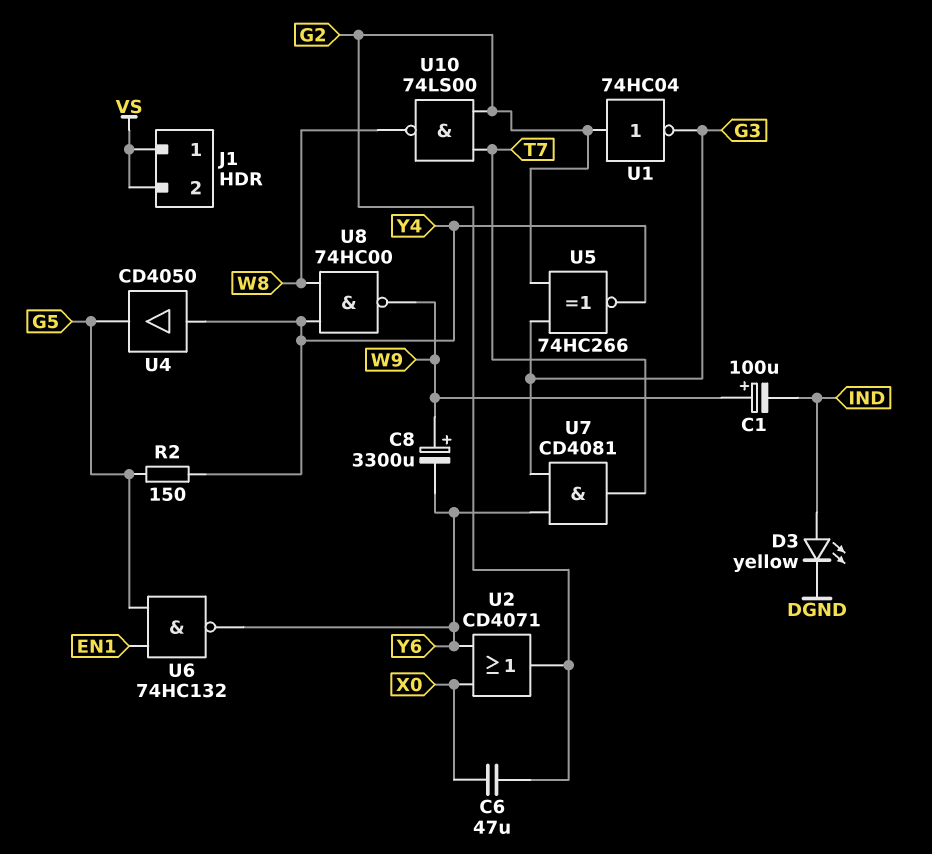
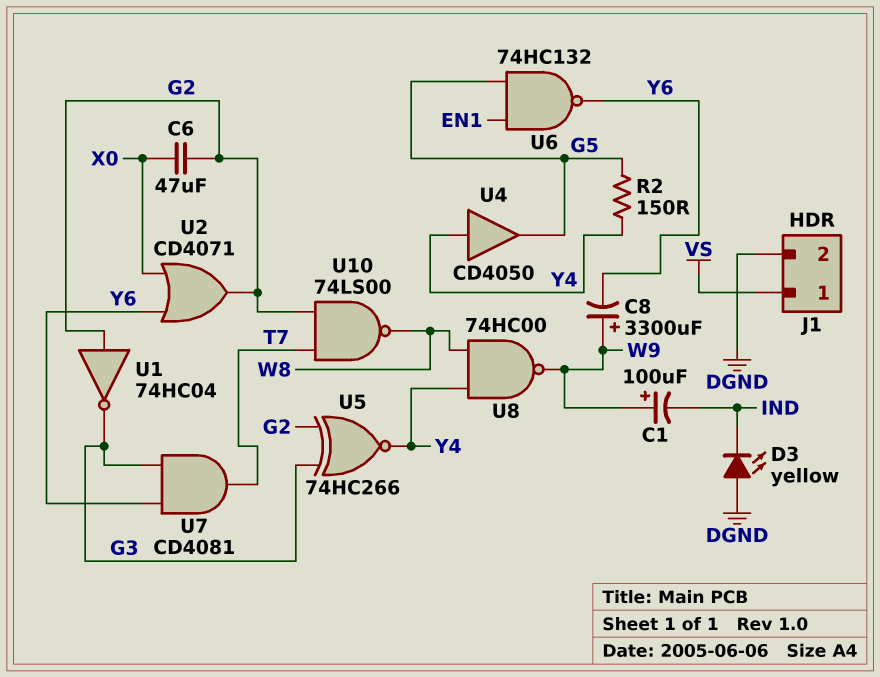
D3: LED yellow (A IND, K DGND) -> LED yellow (A DGND, K IND)
J1 pin 2: VS -> DGND

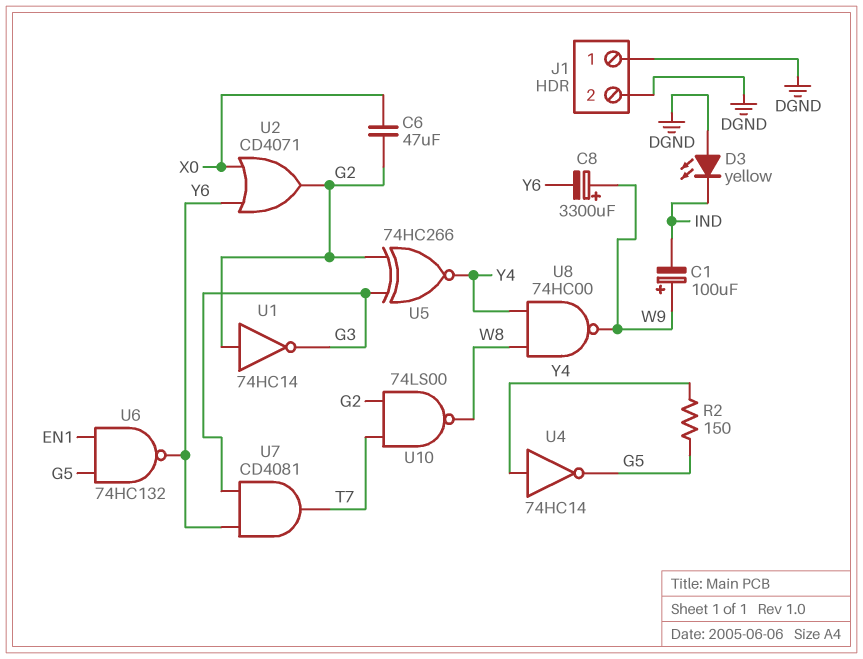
J1 pin 1: VS -> DGND
U1: NOT 74HC04 (in G2, out G3) -> NOT 74HC14 (in G2, out G3)
U4: buffer CD4050 (in Y4, out G5) -> NOT 74HC14 (in Y4, out G5)

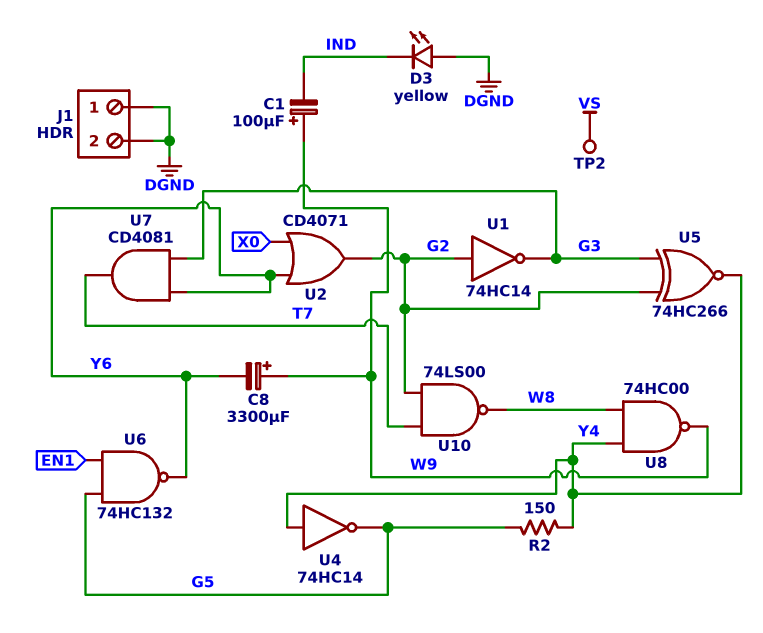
C6: 47uF (G2, X0) -> none
TP2: none -> test point (VS)

